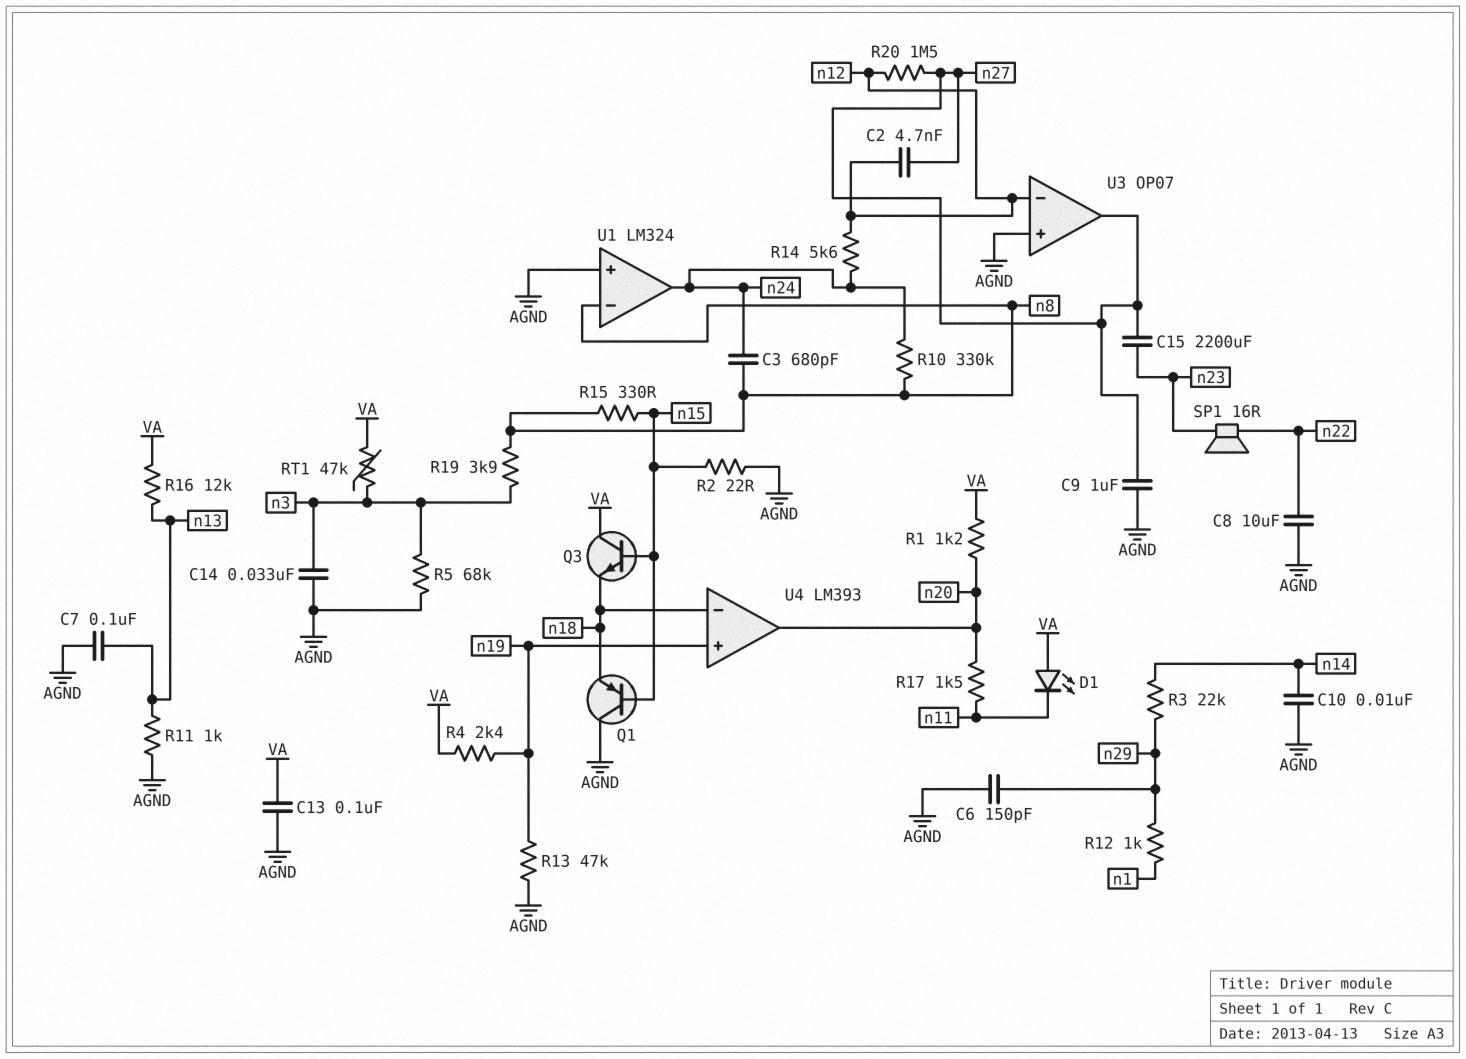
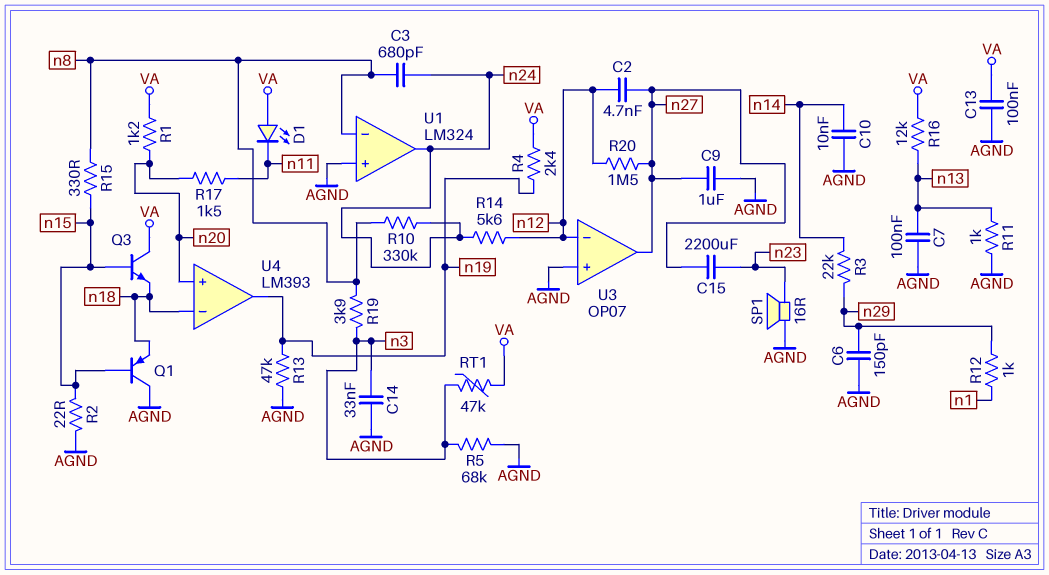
C8: 10uF (AGND, n22) -> none
SP1: speaker 16R (n22, n23) -> speaker 16R (AGND, n23)
U4 pin in+: n19 -> n20
U4 pin out: n20 -> n19

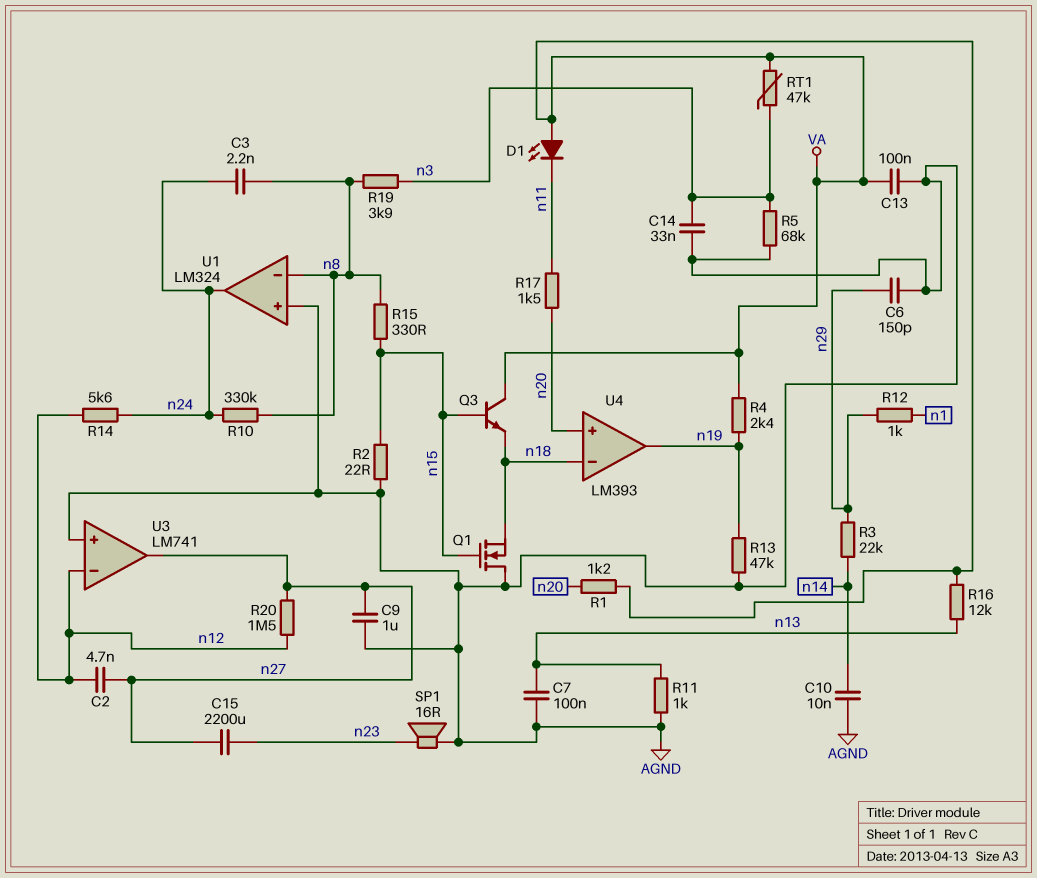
C3: 680pF (n8, n24) -> 2.2nF (n8, n24)
Q1: PNP (B n15, C AGND, E n18) -> NMOS (G n15, D AGND, S n18)
U3: OP07 -> LM741

